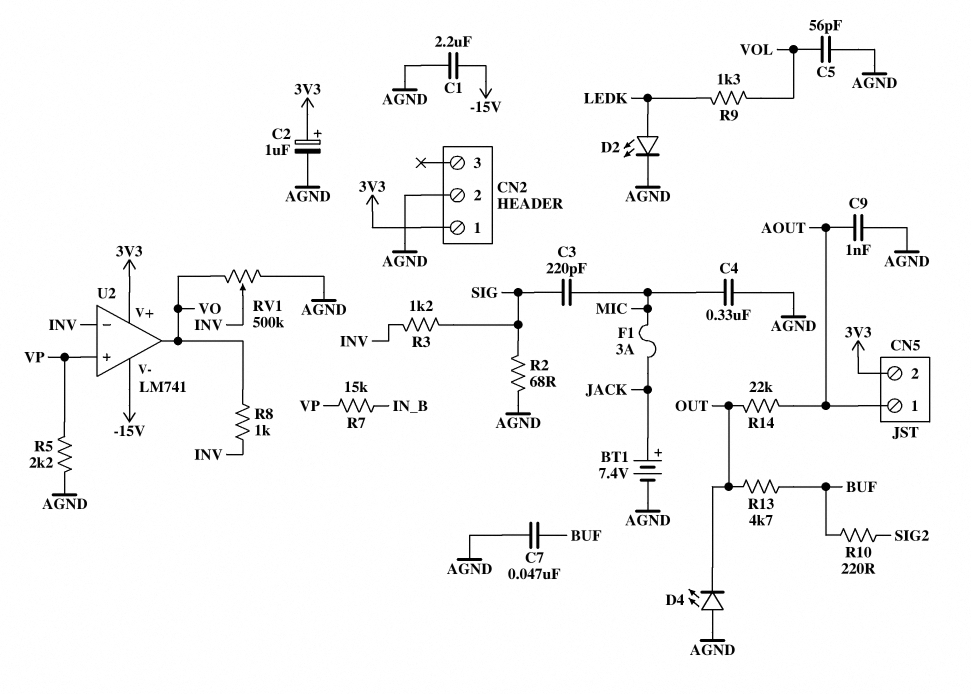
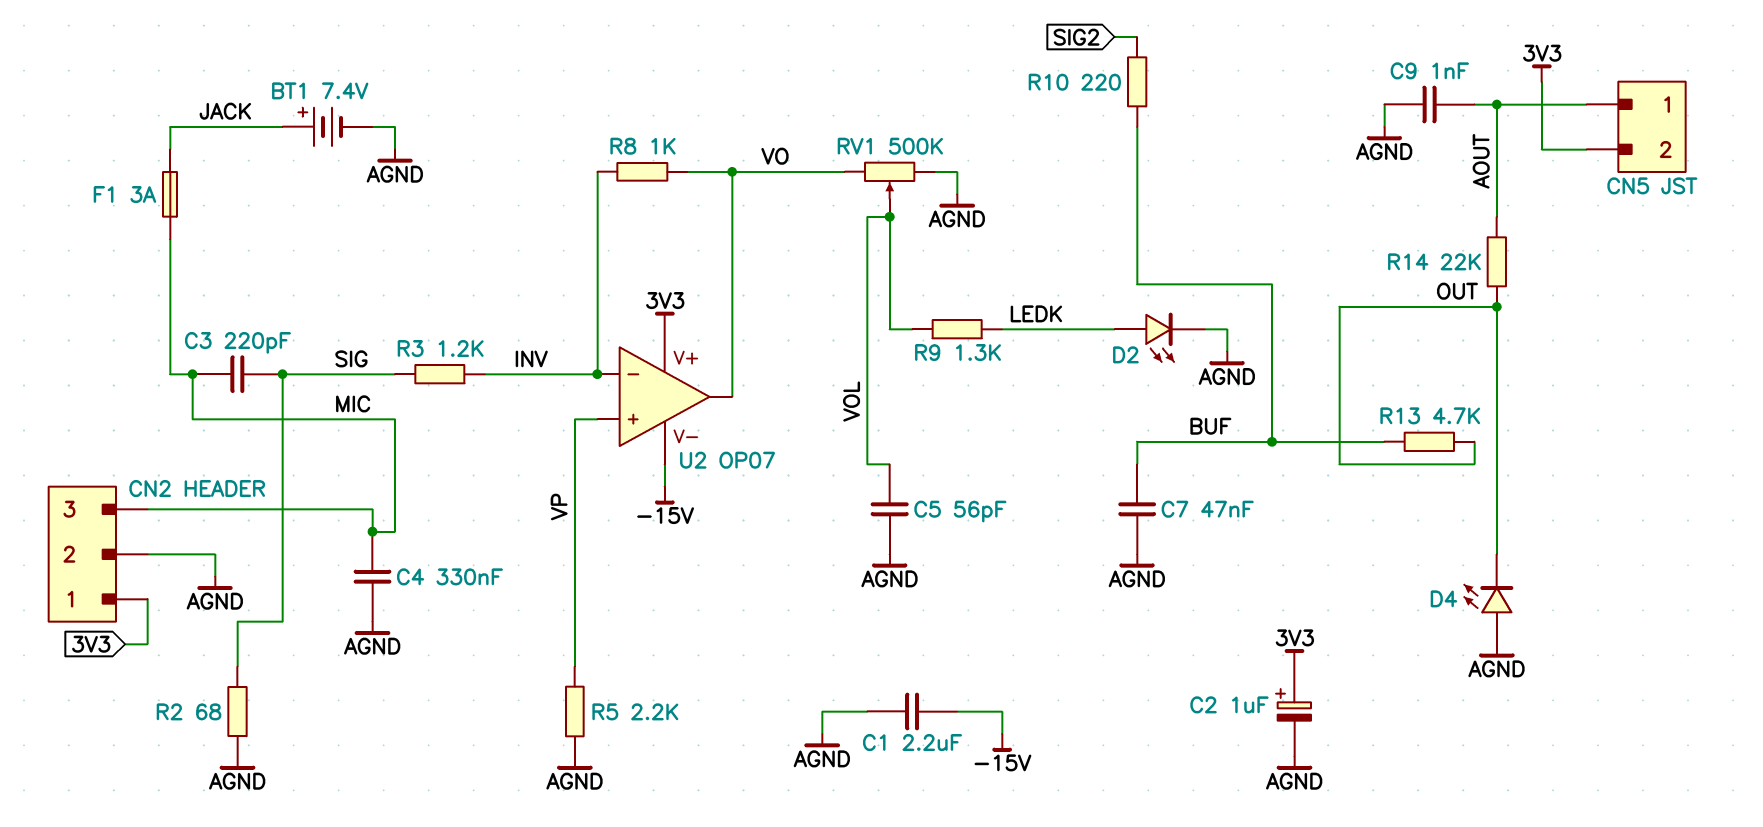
CN2 pin 3: none -> MIC
R7: 15k (IN_B, VP) -> none
RV1: 500k (AGND, VO, wiper INV) -> 500k (AGND, VO, wiper VOL)
U2: LM741 -> OP07

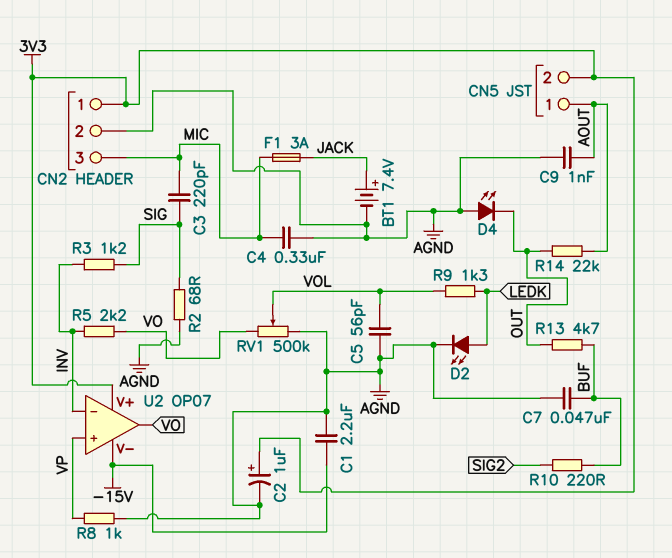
R5: 2.2k (AGND, VP) -> 2.2k (INV, VO)
R8: 1k (INV, VO) -> 1k (AGND, VP)

